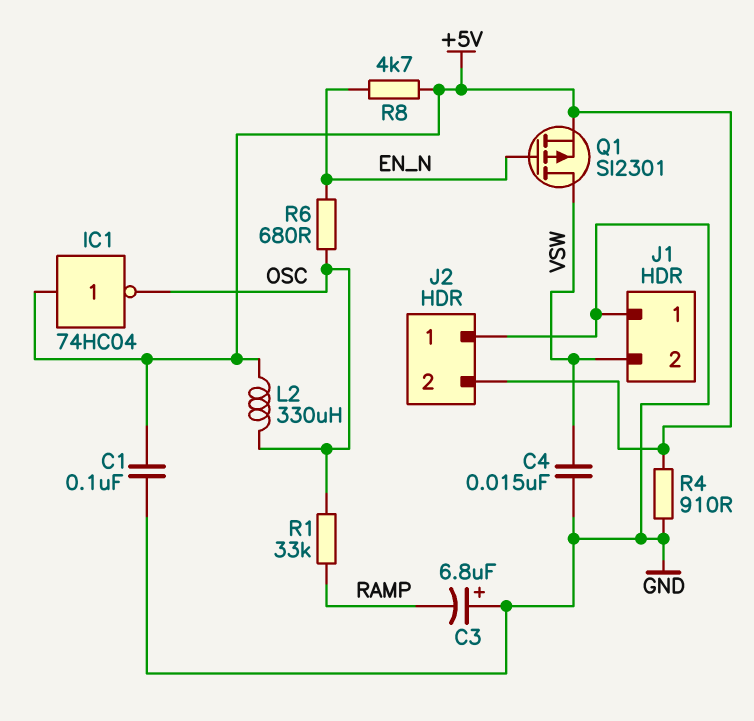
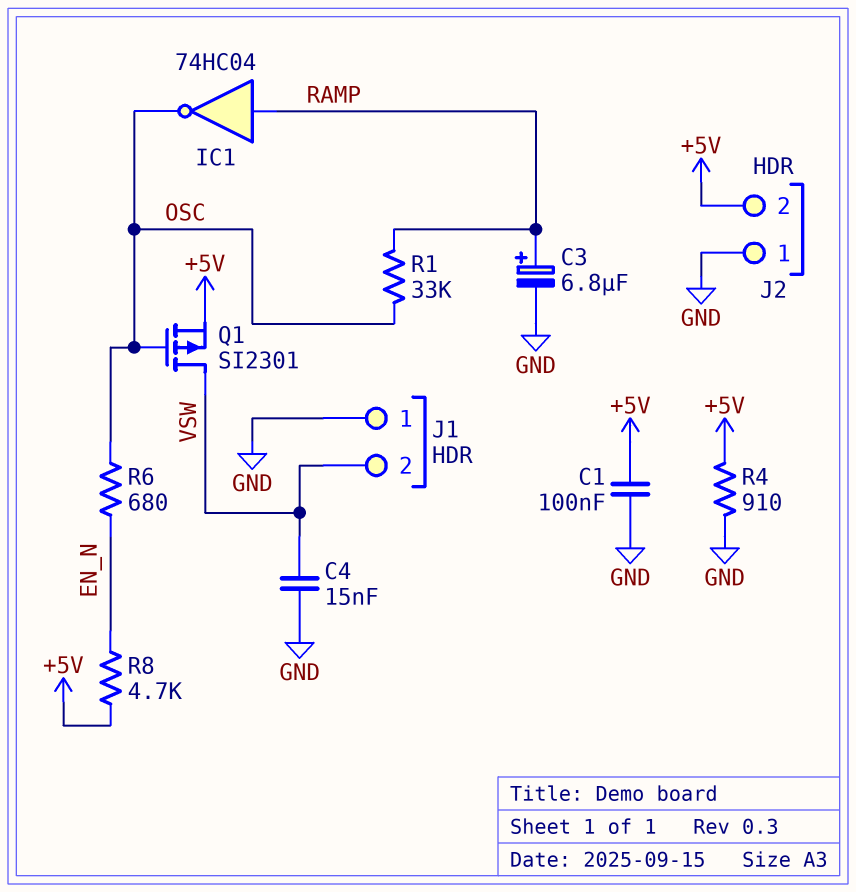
C3: 6.8uF (plus GND, minus RAMP) -> 6.8uF (plus RAMP, minus GND)
IC1: NOT 74HC04 (in +5V, out OSC) -> NOT 74HC04 (in RAMP, out OSC)
L2: 330uH (+5V, OSC) -> none
Q1: PMOS SI2301 (G EN_N, D VSW, S +5V) -> PMOS SI2301 (G OSC, D VSW, S +5V)

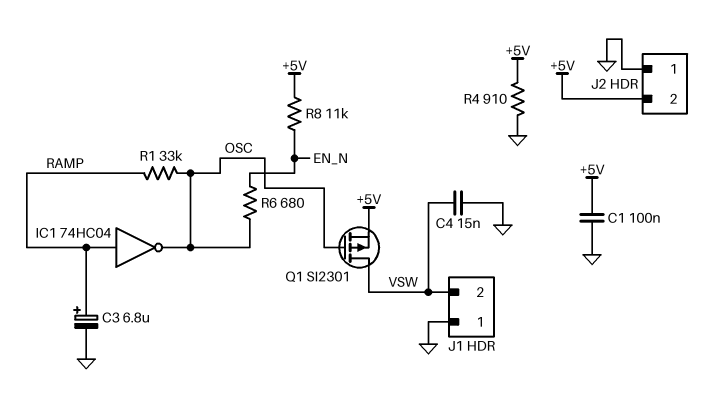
R8: 4.7k (+5V, EN_N) -> 11k (+5V, EN_N)

